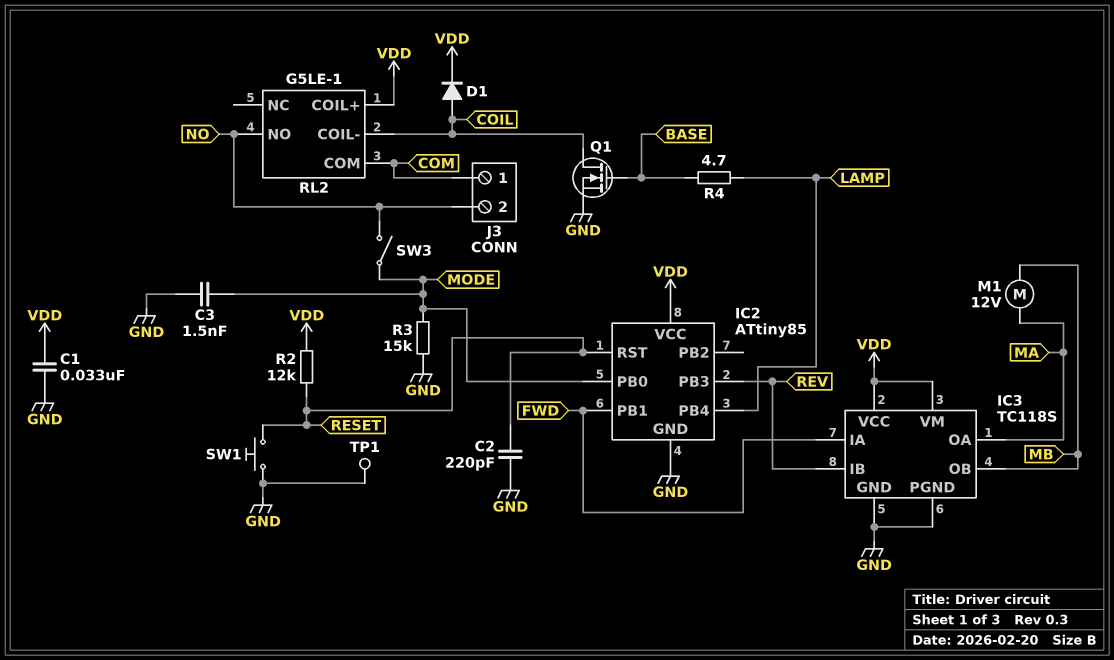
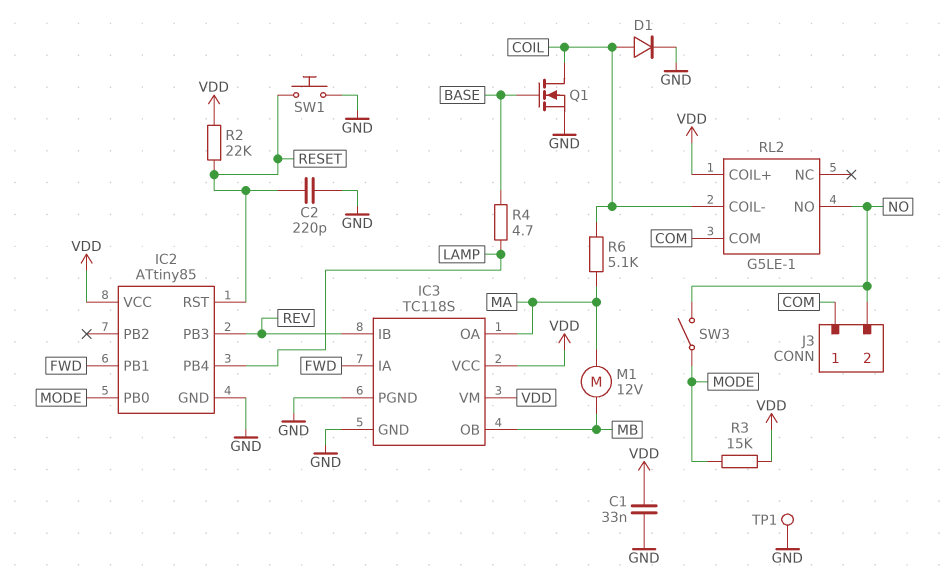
C3: 1.5nF (GND, MODE) -> none
D1: diode (A COIL, K VDD) -> diode (A COIL, K GND)
R2: 12k (RESET, VDD) -> 22k (RESET, VDD)
R3: 15k (GND, MODE) -> 15k (MODE, VDD)
R6: none -> 5.1k (COIL, MA)

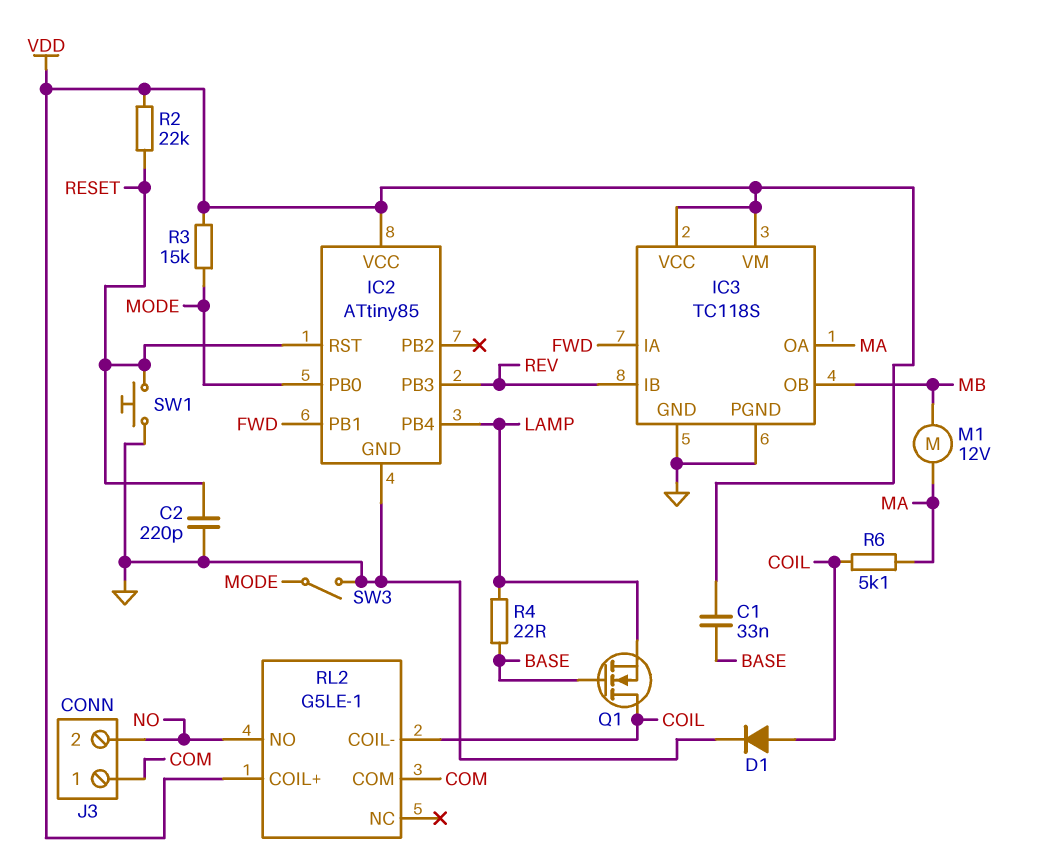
C1: 33nF (GND, VDD) -> 33nF (BASE, VDD)
Q1: NMOS (G BASE, D COIL, S GND) -> NMOS (G BASE, D COIL, S LAMP)
R4: 4.7 (BASE, LAMP) -> 22 (BASE, LAMP)
SW3: switch (MODE, NO) -> switch (GND, MODE)
TP1: test point (GND) -> none

